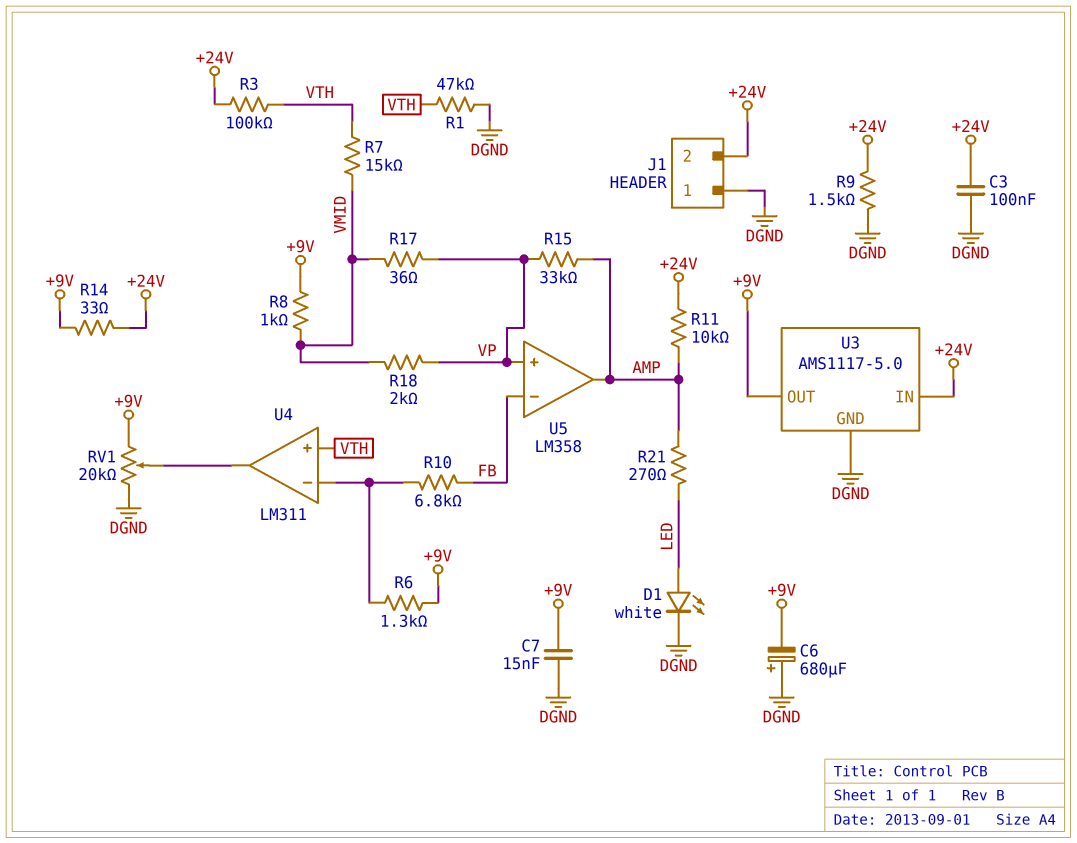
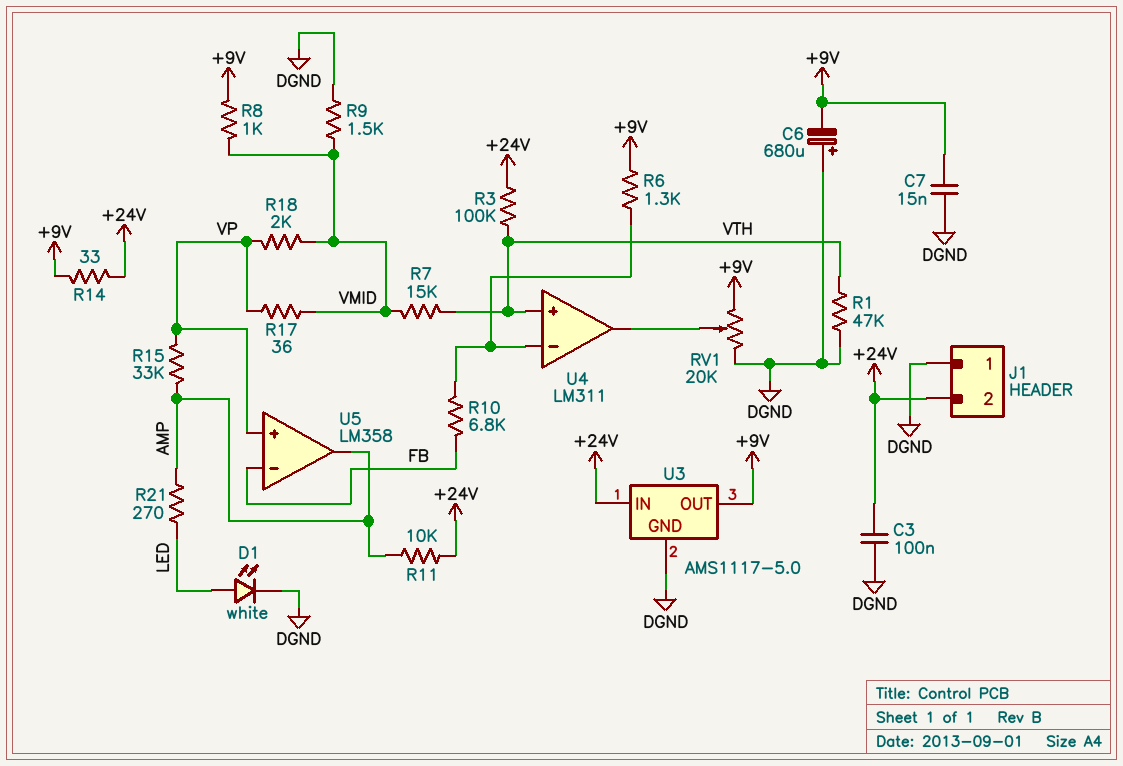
R9: 1.5k (+24V, DGND) -> 1.5k (DGND, VMID)

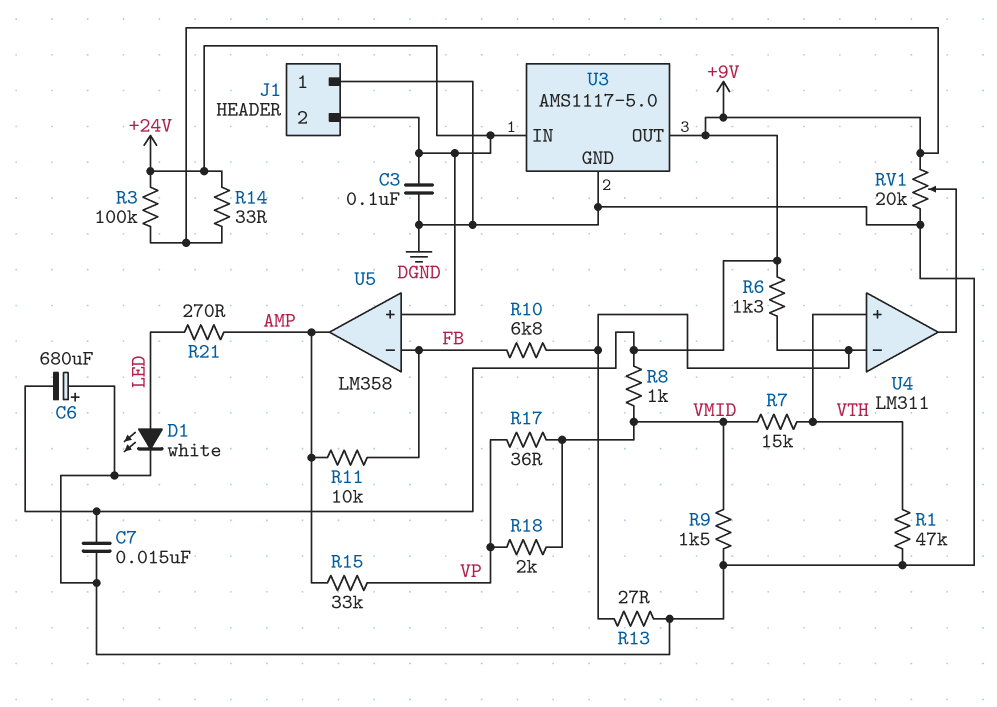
R3: 100k (+24V, VTH) -> 100k (+9V, +24V)
R11: 10k (+24V, AMP) -> 10k (AMP, FB)
R13: none -> 27 (DGND, U4/in-)
U5 pin in+: VP -> +24V

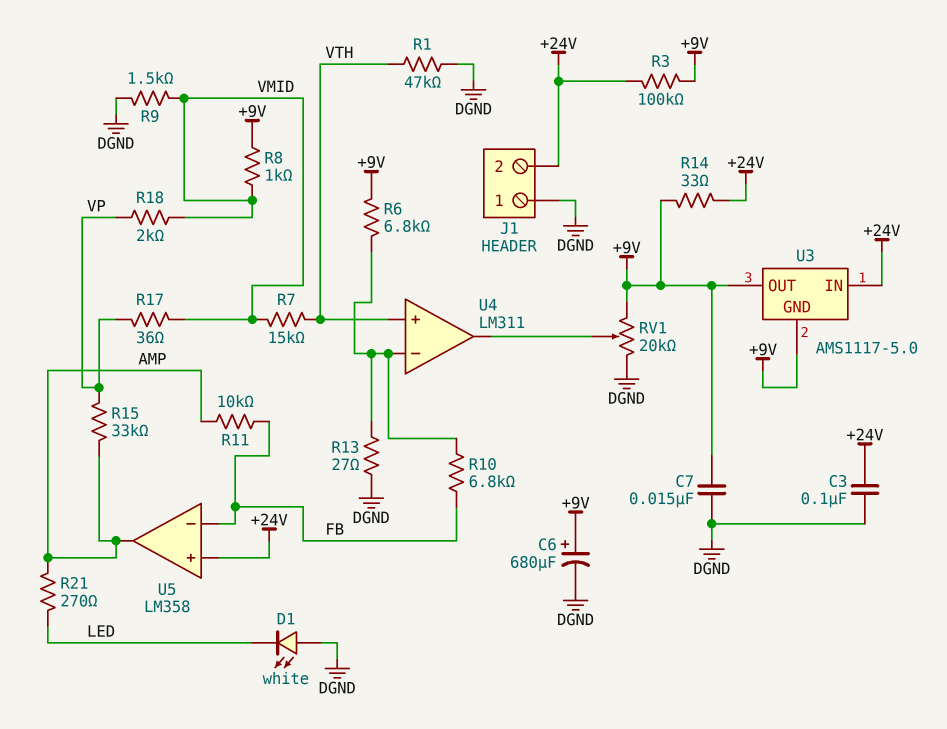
C6: 680uF (plus DGND, minus +9V) -> 680uF (plus +9V, minus DGND)
D1: LED white (A LED, K DGND) -> LED white (A DGND, K LED)
R6: 1.3k (+9V, U4/in-) -> 6.8k (+9V, U4/in-)
U3 pin GND: DGND -> +9V

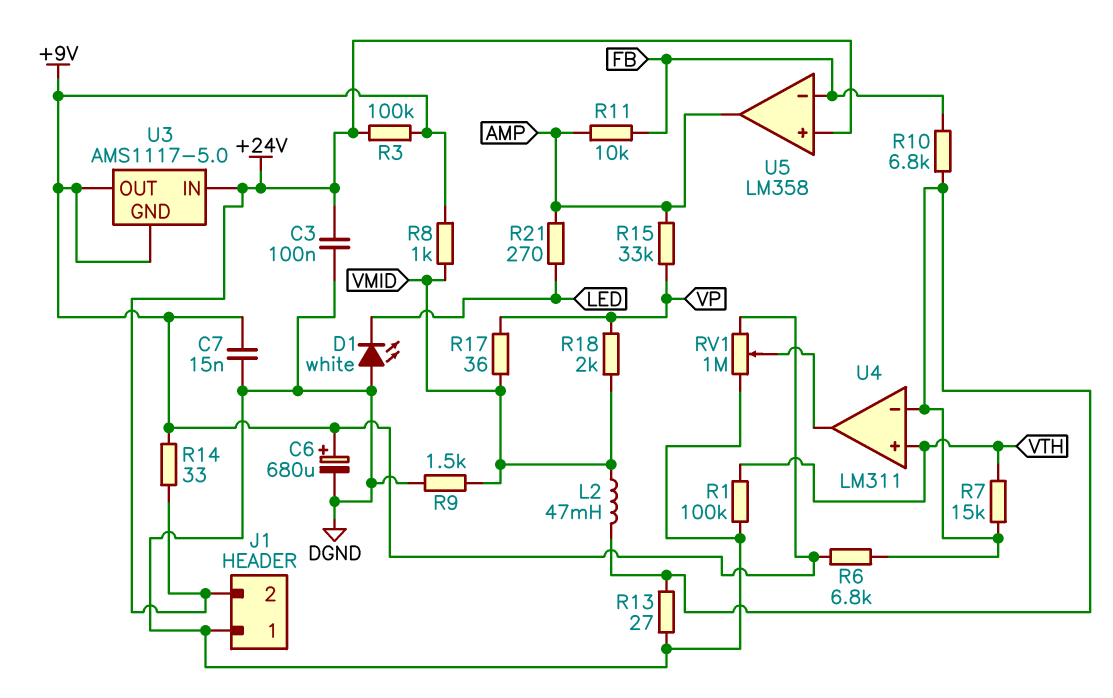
L2: none -> 47mH (U4/in-, VMID)
R1: 47k (DGND, VTH) -> 100k (DGND, VTH)
R7: 15k (VMID, VTH) -> 15k (U4/in-, VTH)
RV1: 20k (+9V, DGND, wiper U4/out) -> 1M (+9V, DGND, wiper U4/out)

